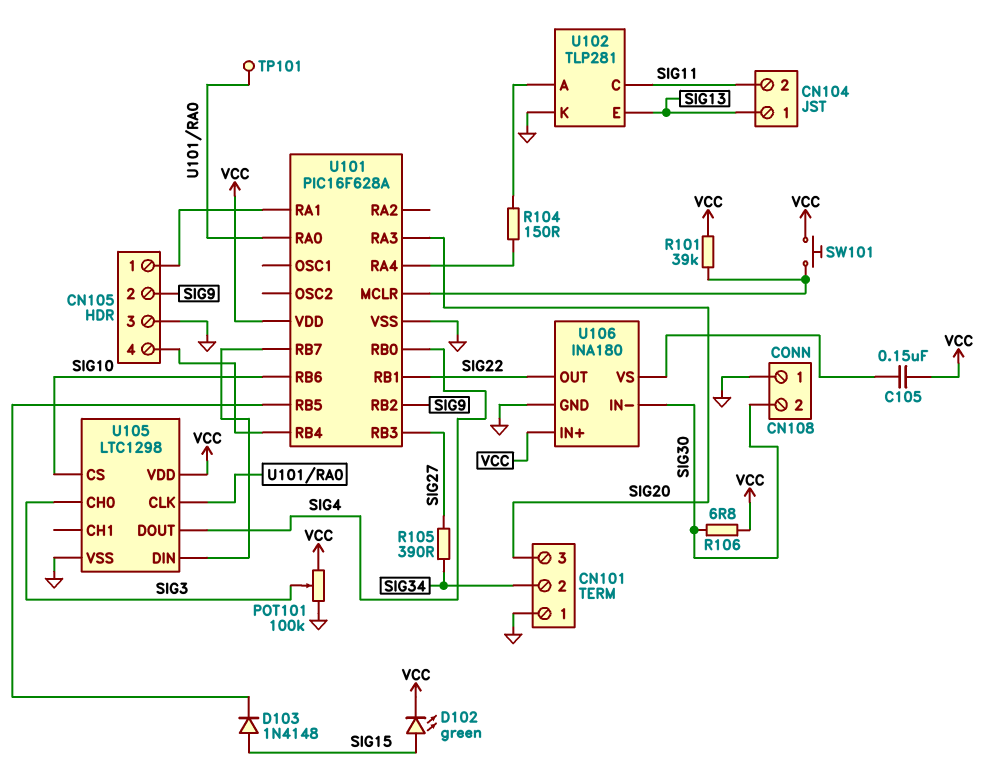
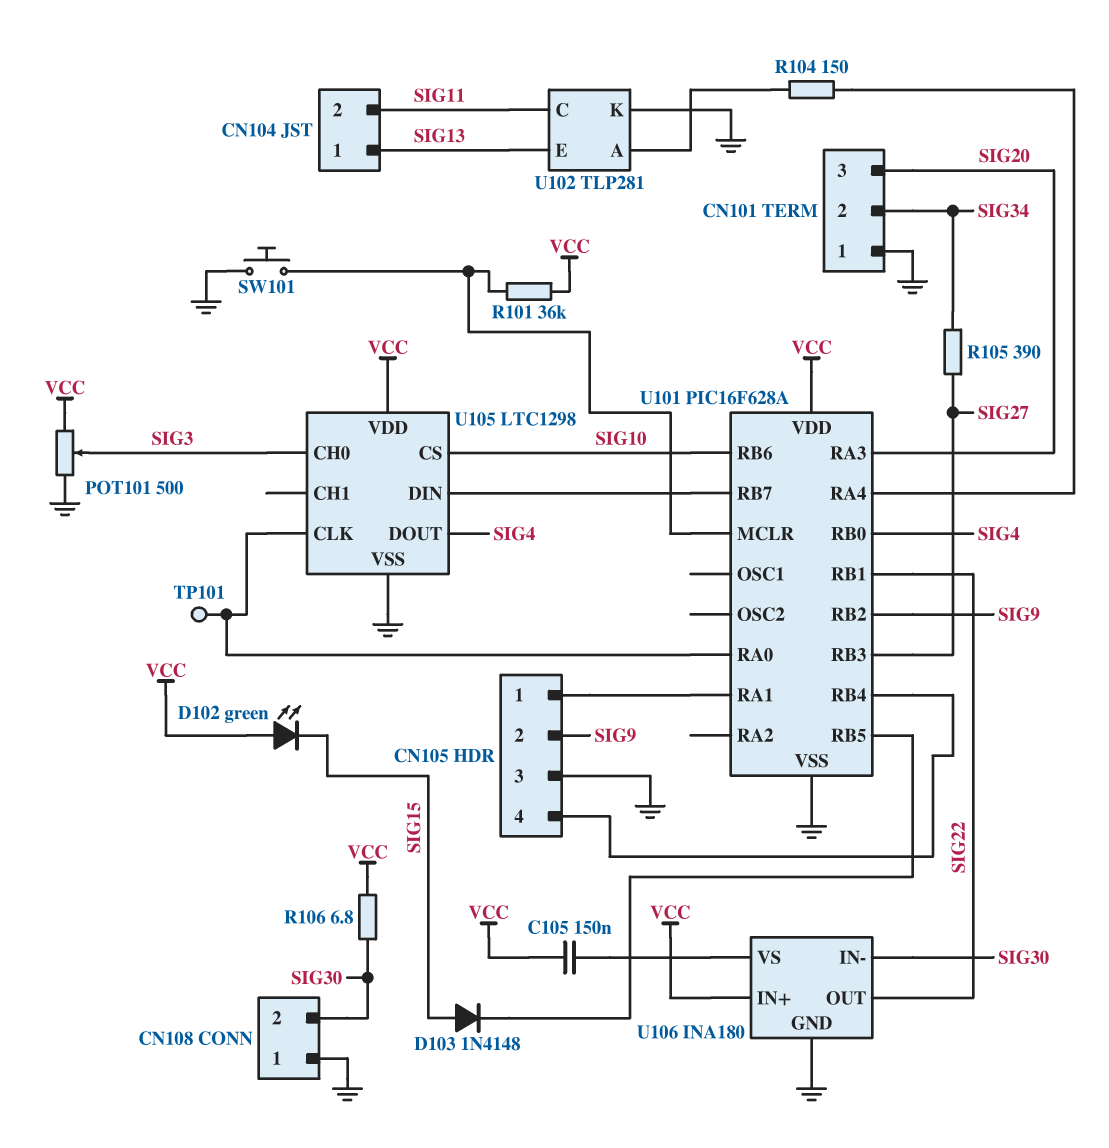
D102: LED green (A SIG15, K VCC) -> LED green (A VCC, K SIG15)
POT101: 100k (GND, VCC, wiper SIG3) -> 500 (GND, VCC, wiper SIG3)
R101: 39k (U101/MCLR, VCC) -> 36k (U101/MCLR, VCC)
SW101: button (U101/MCLR, VCC) -> button (GND, U101/MCLR)

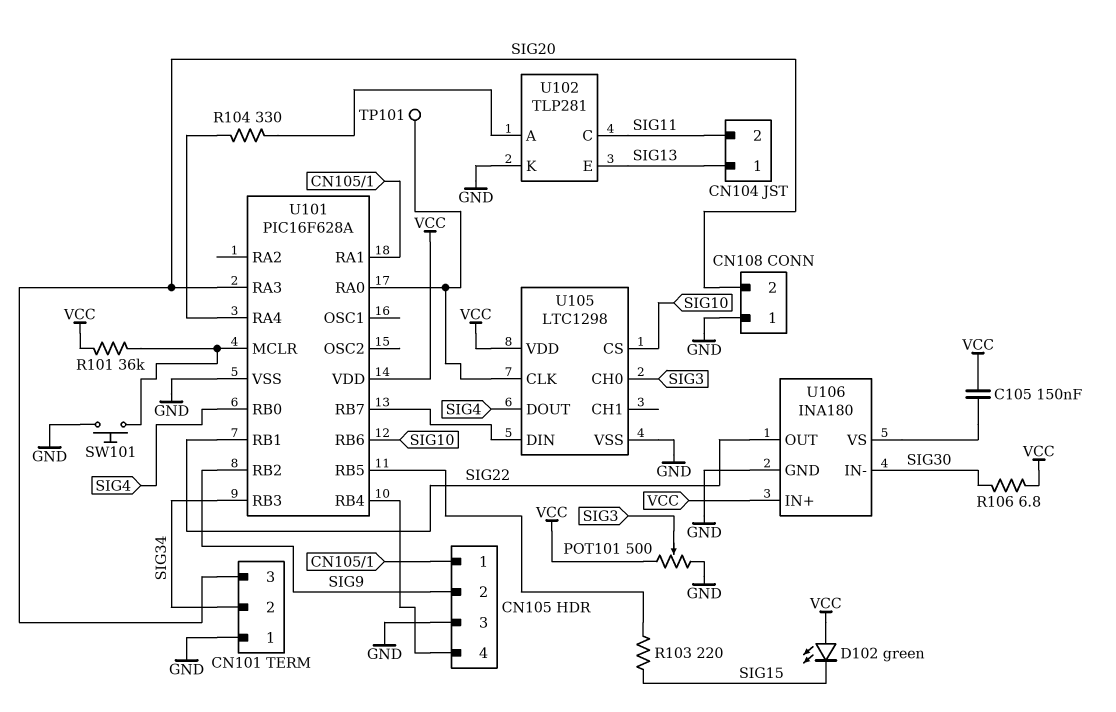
CN108 pin 2: SIG30 -> SIG20
D103: diode 1N4148 (A SIG15, K U101/RB5) -> none
R103: none -> 220 (SIG15, U101/RB5)
R104: 150 (U101/RA4, U102/A) -> 330 (U101/RA4, U102/A)
R105: 390 (SIG27, SIG34) -> none
U101 pin RB3: SIG27 -> SIG34

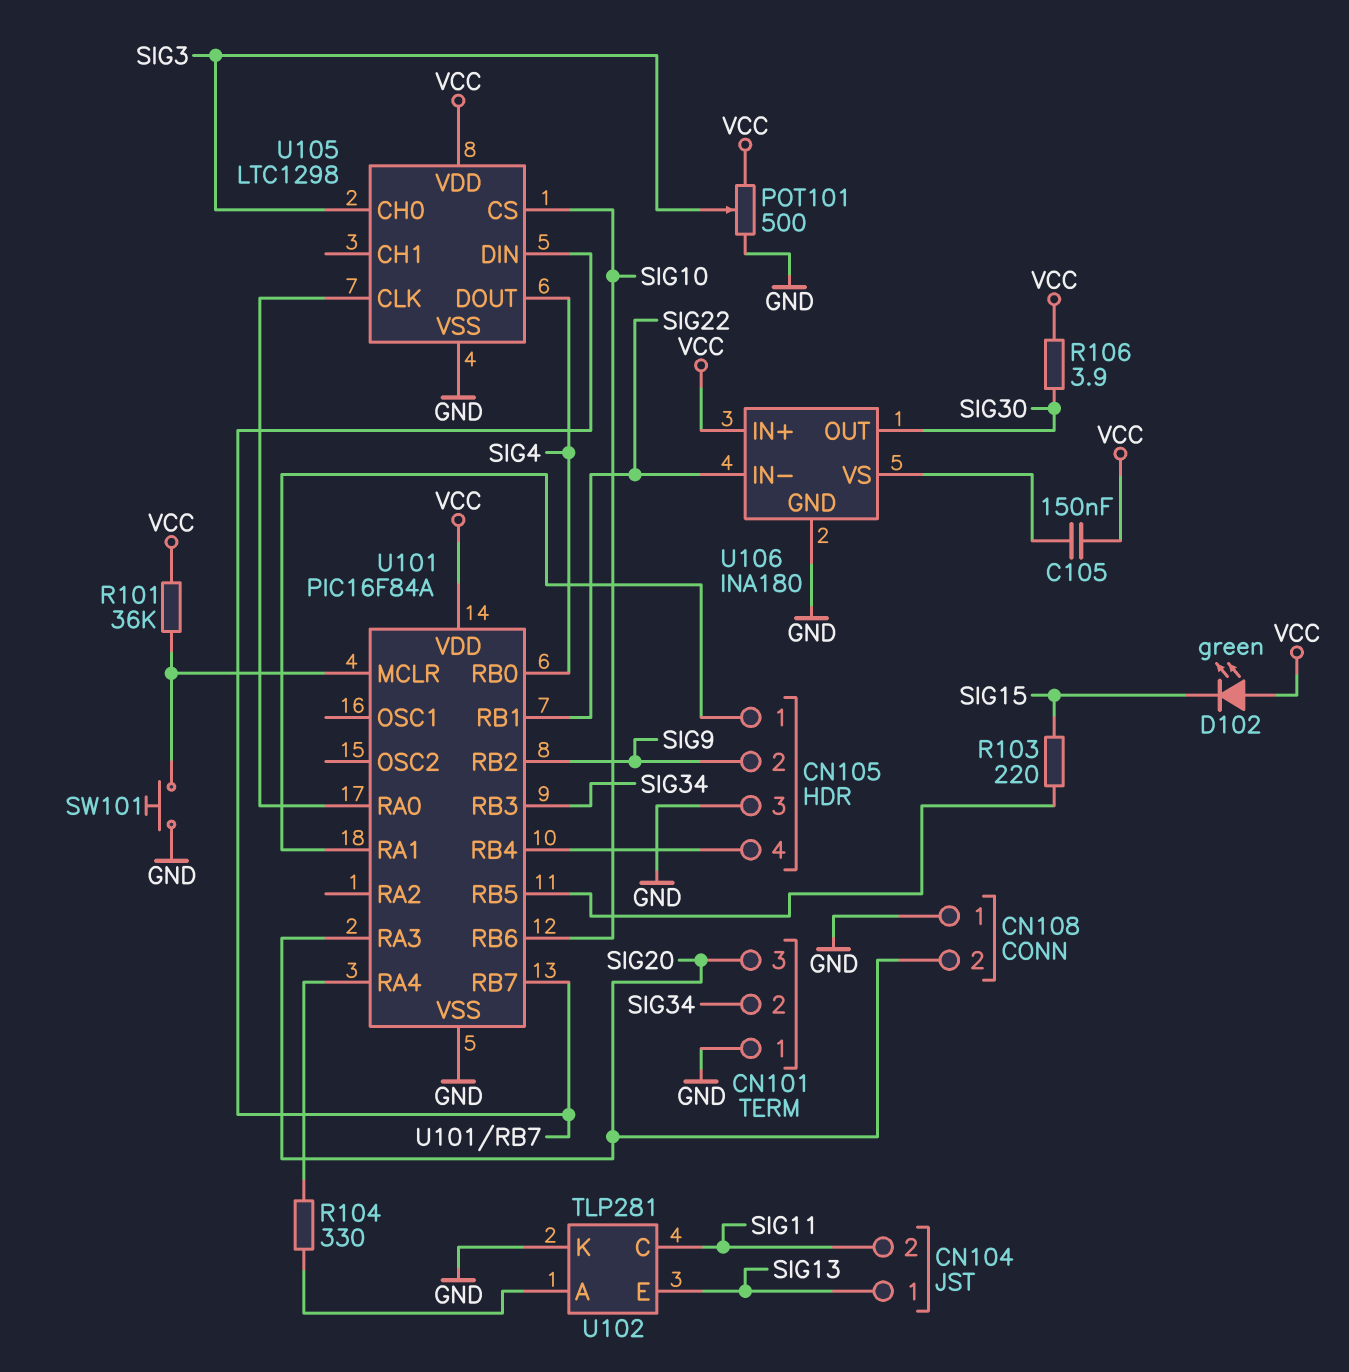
R106: 6.8 (SIG30, VCC) -> 3.9 (SIG30, VCC)
TP101: test point (U101/RA0) -> none
U101: PIC16F628A -> PIC16F84A
U106 pin IN-: SIG30 -> SIG22
U106 pin OUT: SIG22 -> SIG30

